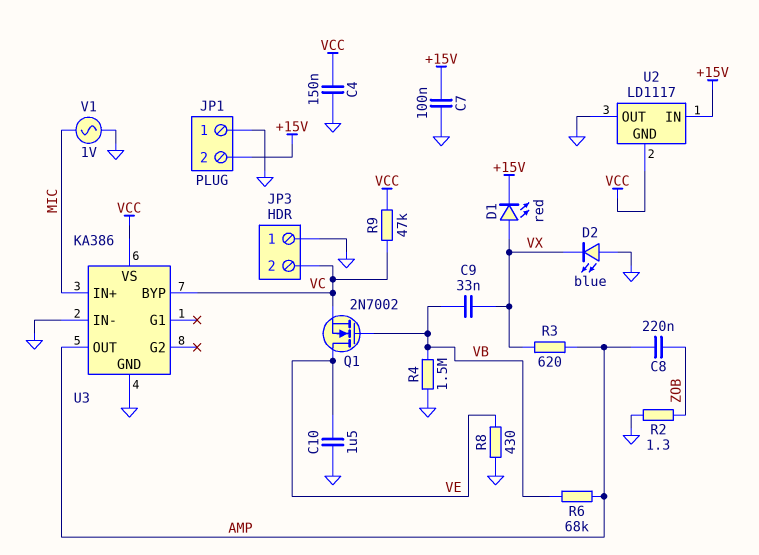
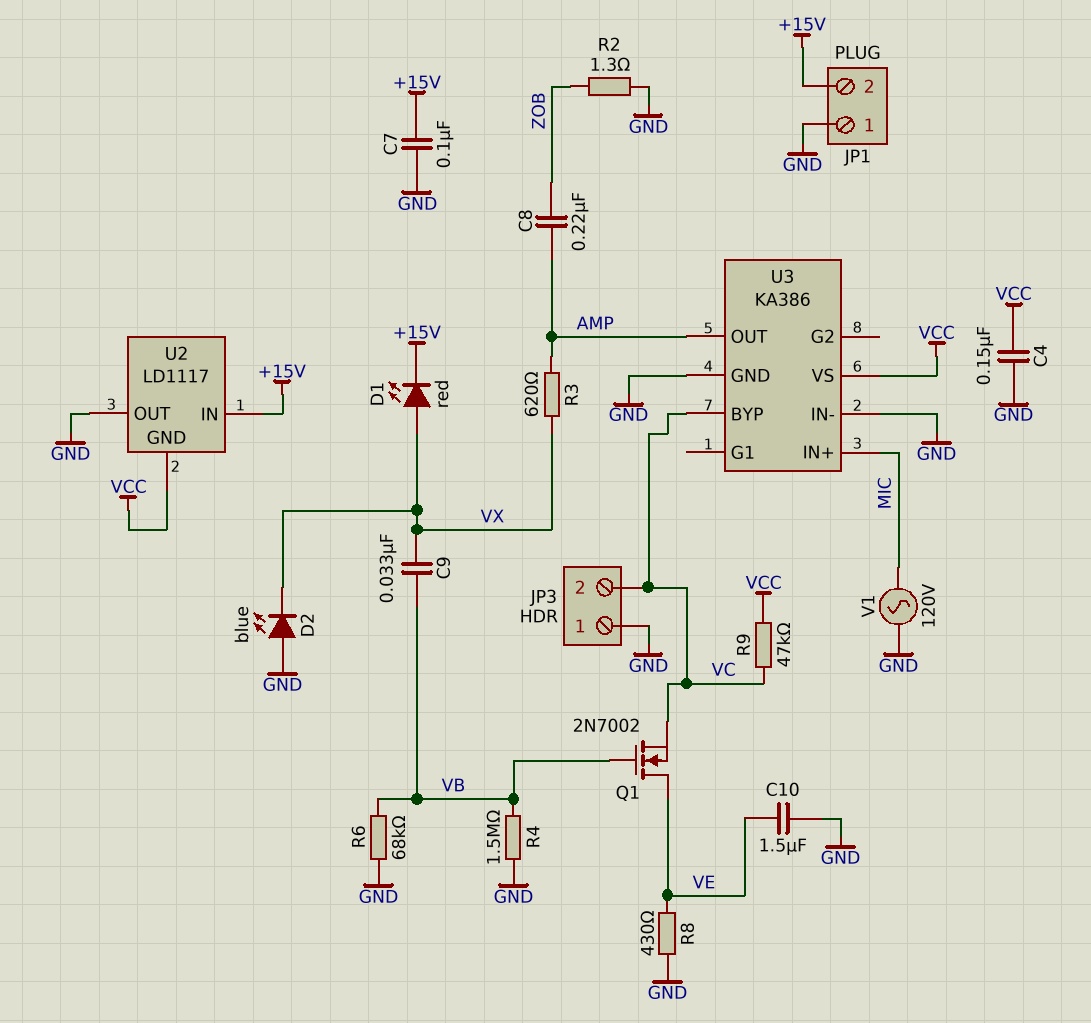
R6: 68k (AMP, VB) -> 68k (GND, VB)
V1: AC 1V (GND, MIC) -> AC 120V (GND, MIC)

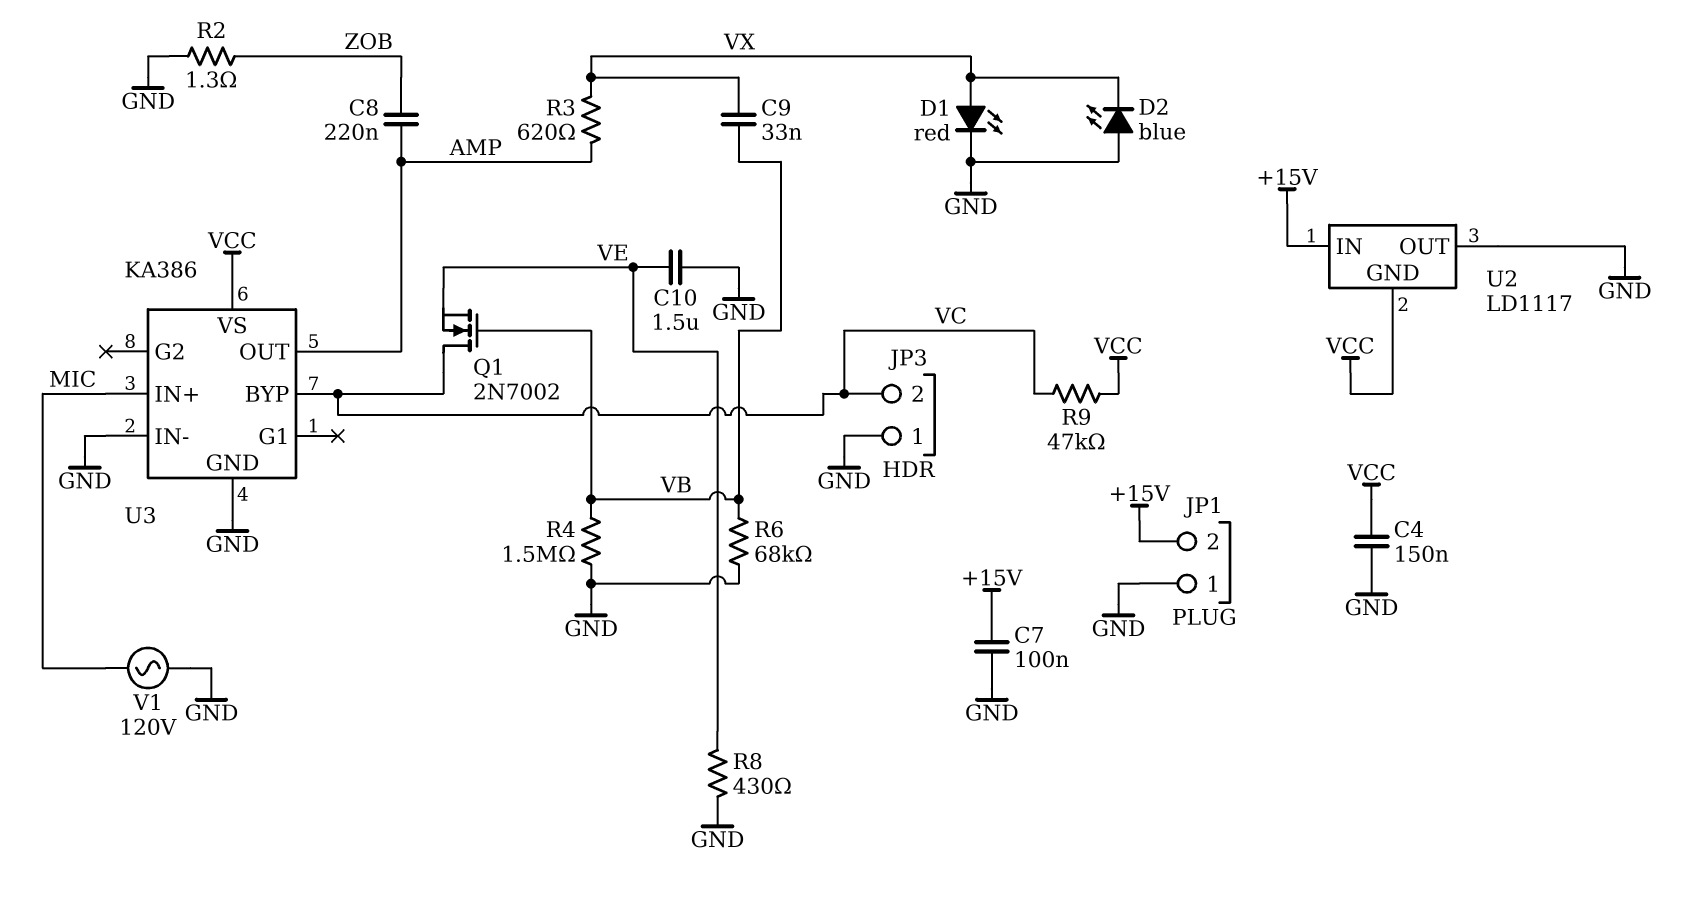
D1: LED red (A VX, K +15V) -> LED red (A VX, K GND)
Q1: NMOS 2N7002 (G VB, D VE, S VC) -> NMOS 2N7002 (G VB, D VC, S VE)

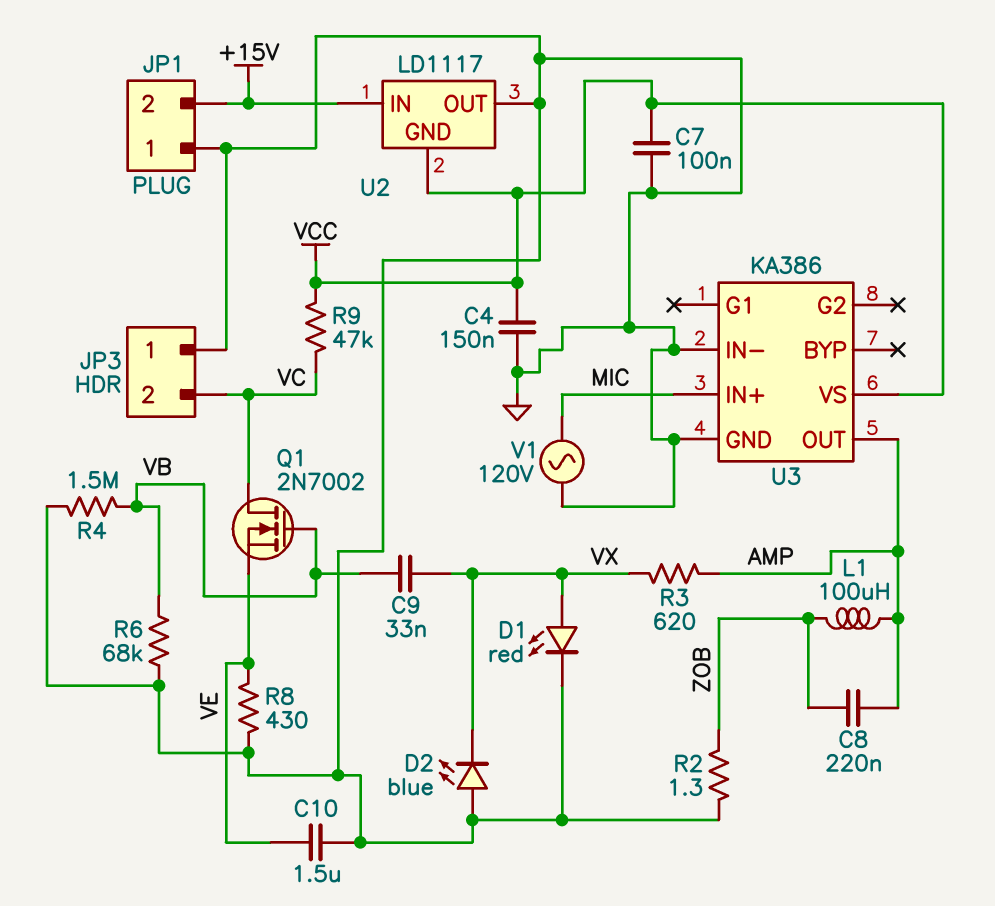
C7: 100nF (+15V, GND) -> 100nF (GND, VCC)
L1: none -> 100uH (AMP, ZOB)
U3 pin BYP: VC -> none

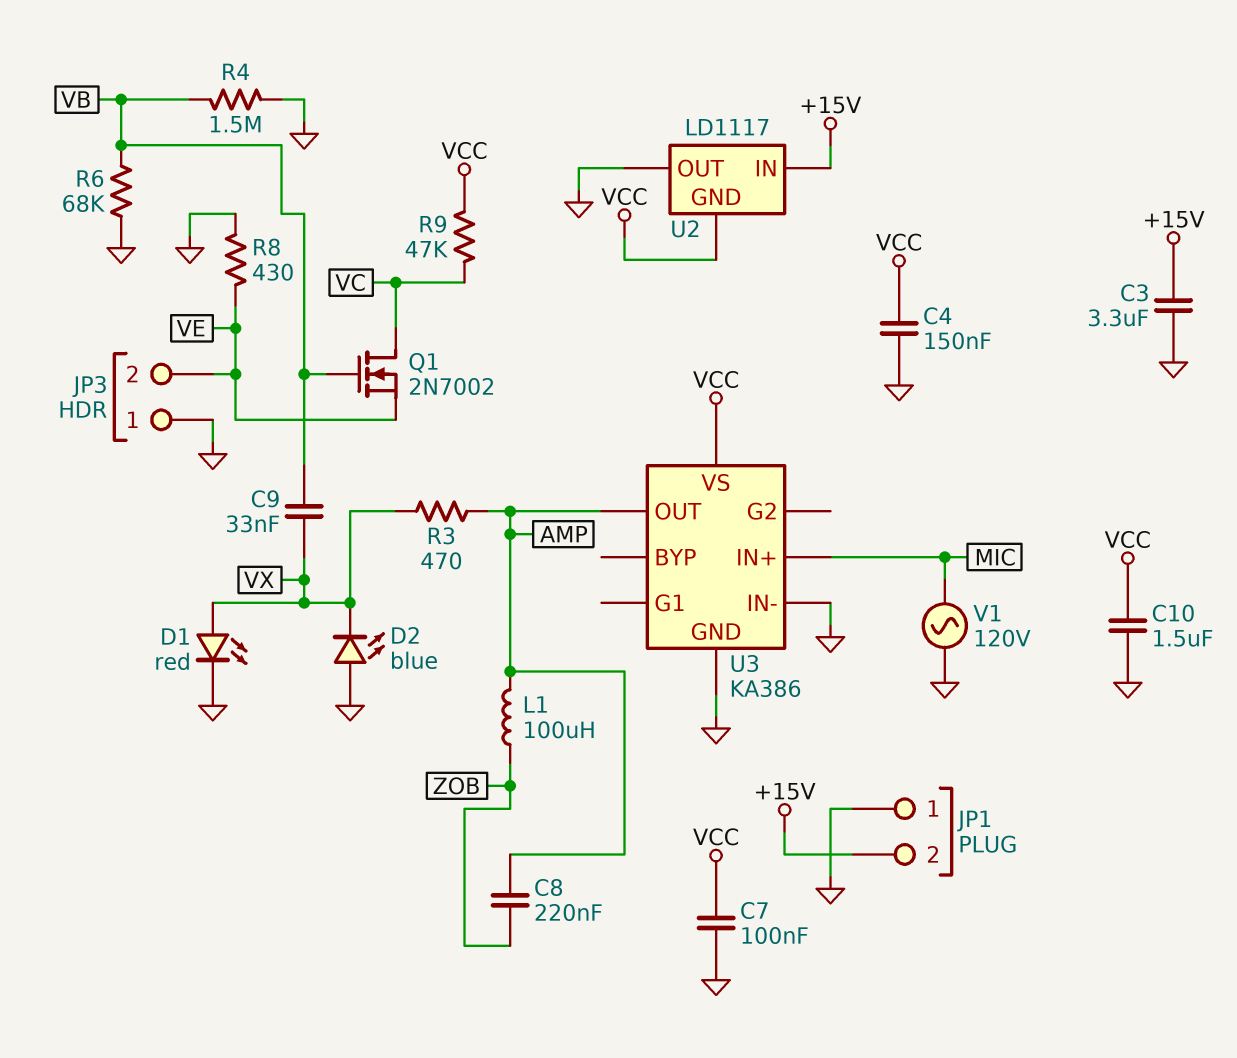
C3: none -> 3.3uF (+15V, GND)
C10: 1.5uF (GND, VE) -> 1.5uF (GND, VCC)
JP3 pin 2: VC -> VE
R2: 1.3 (GND, ZOB) -> none
R3: 620 (AMP, VX) -> 470 (AMP, VX)

